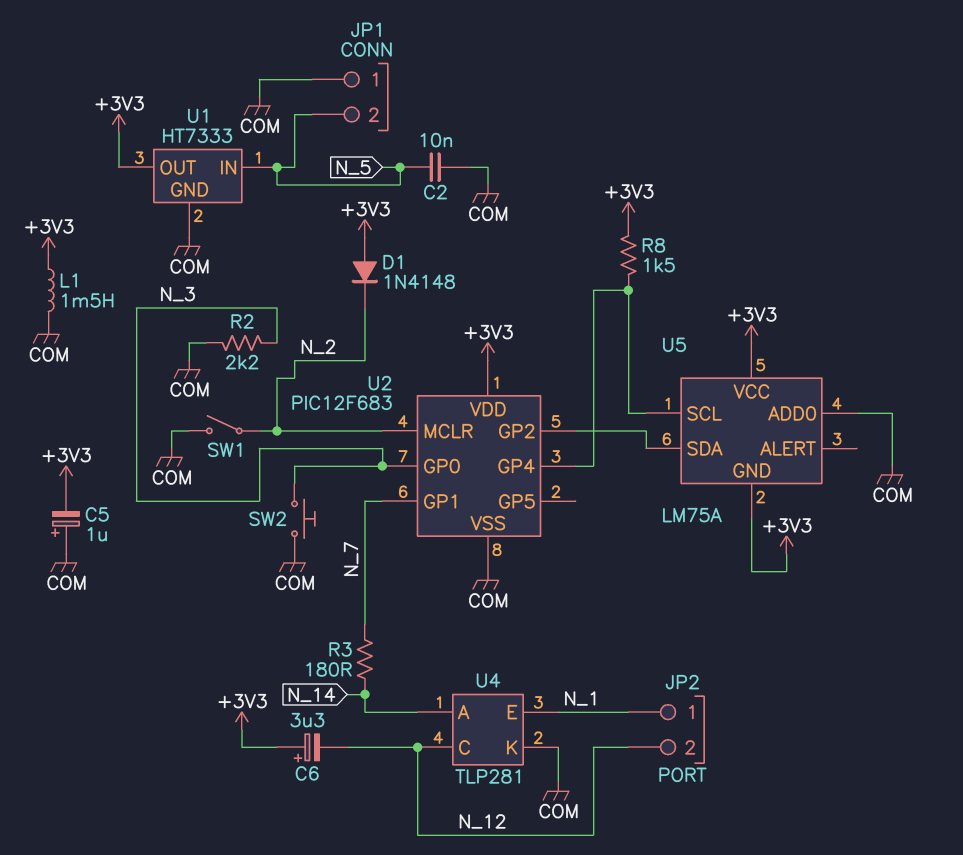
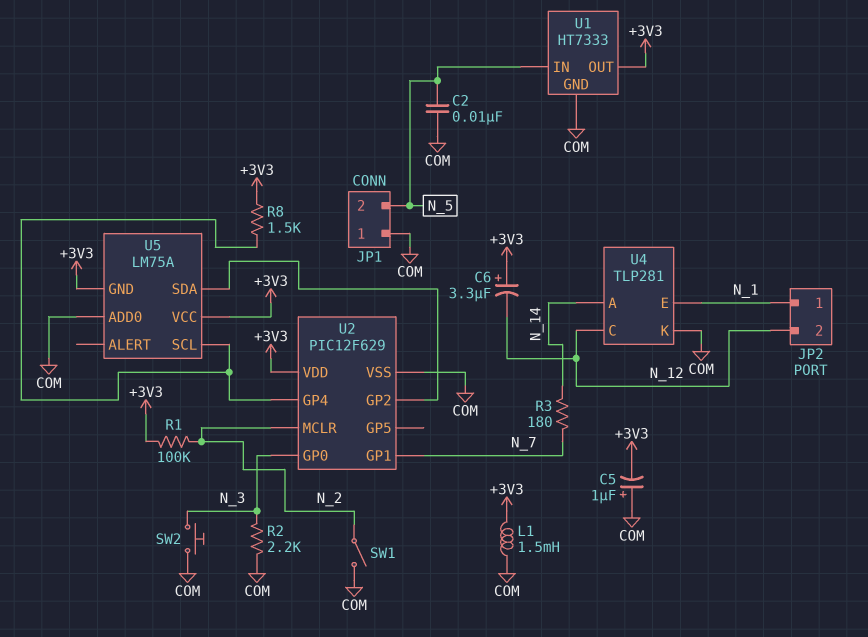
D1: diode 1N4148 (A +3V3, K N_2) -> none
R1: none -> 100k (+3V3, N_2)
U2: PIC12F683 -> PIC12F629

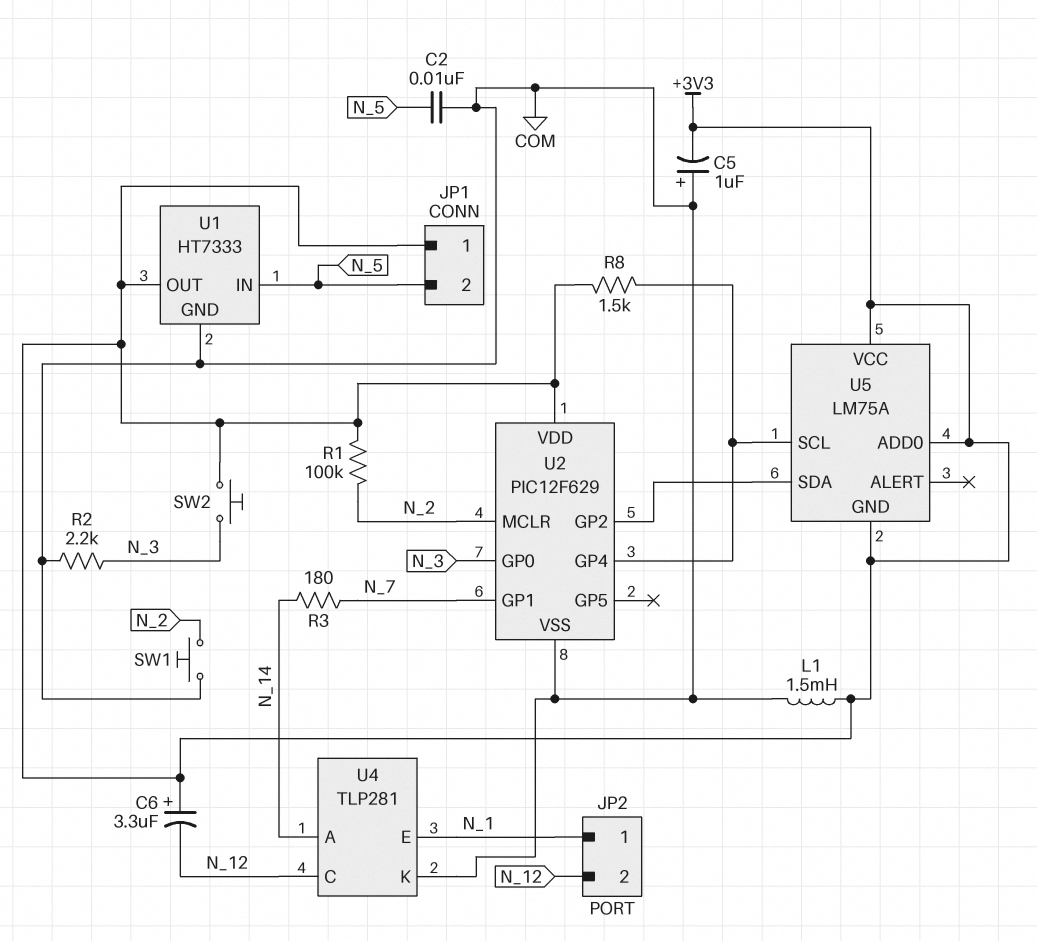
JP1 pin 1: COM -> +3V3
SW1: switch (COM, N_2) -> button (COM, N_2)
SW2: button (COM, N_3) -> button (+3V3, N_3)
U5 pin ADD0: COM -> +3V3

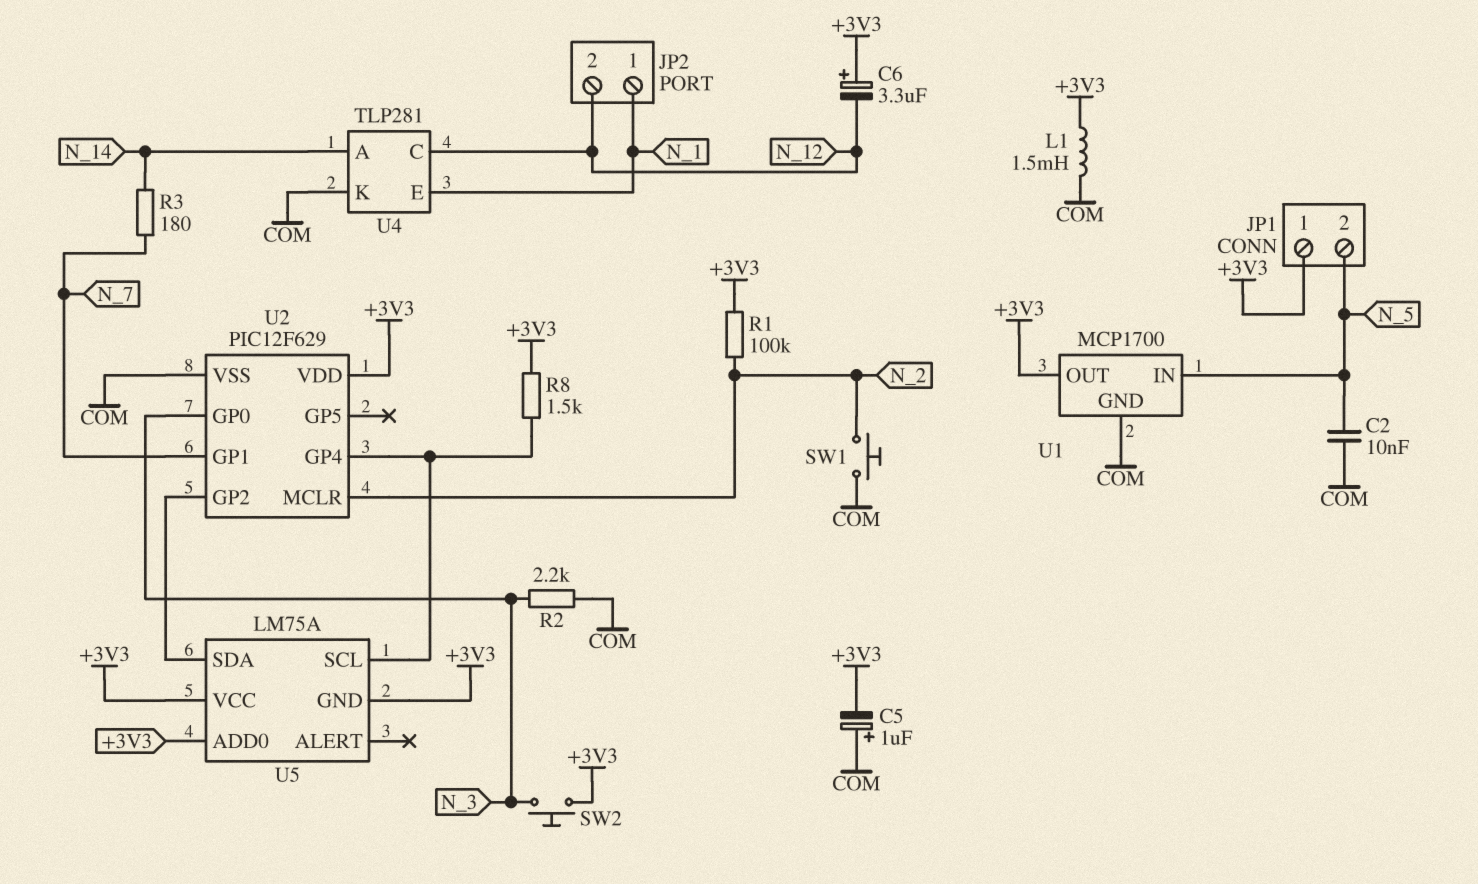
U1: HT7333 -> MCP1700

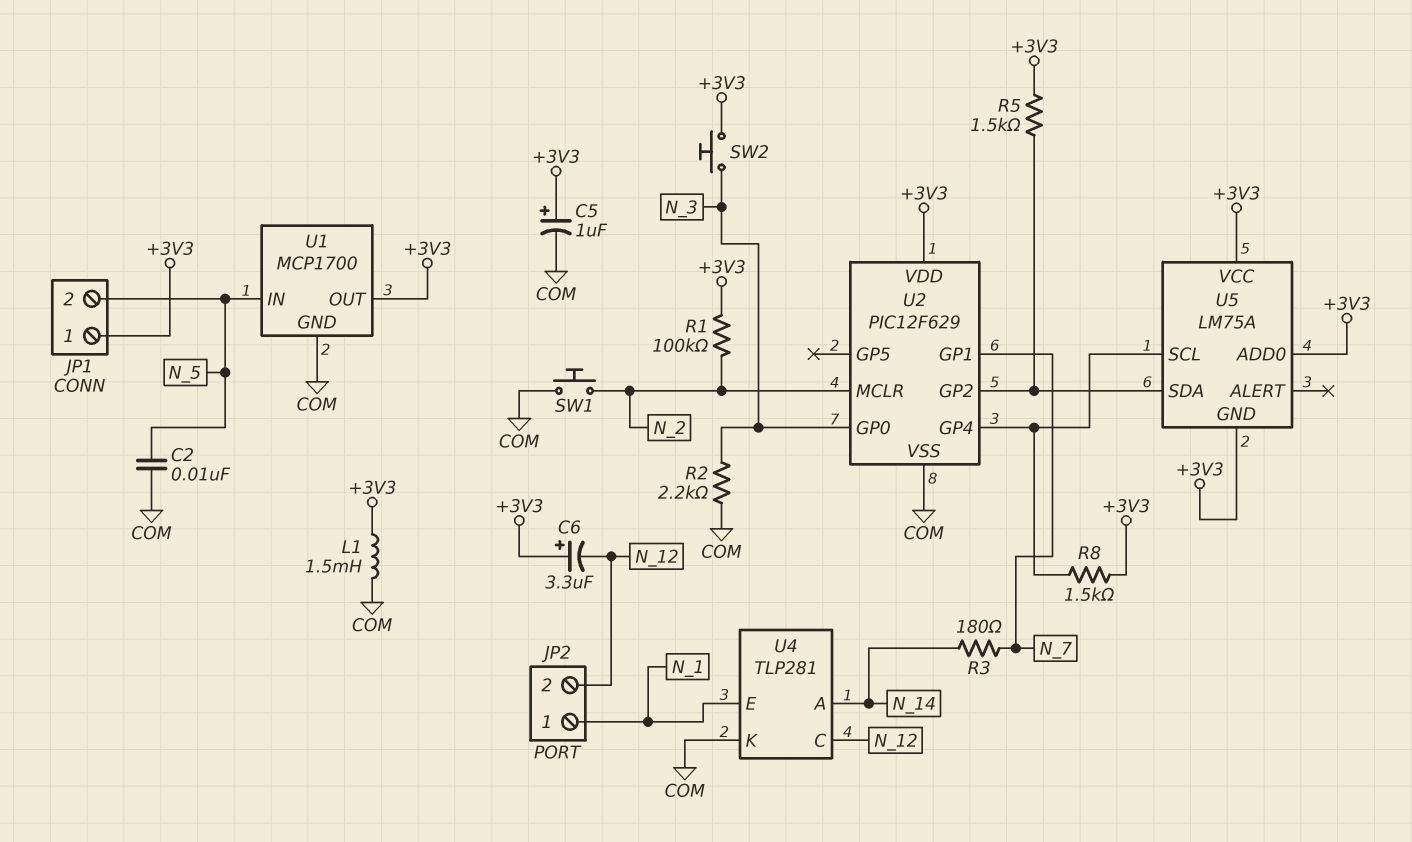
C5: 1uF (plus COM, minus +3V3) -> 1uF (plus +3V3, minus COM)
R5: none -> 1.5k (+3V3, U2/GP2)

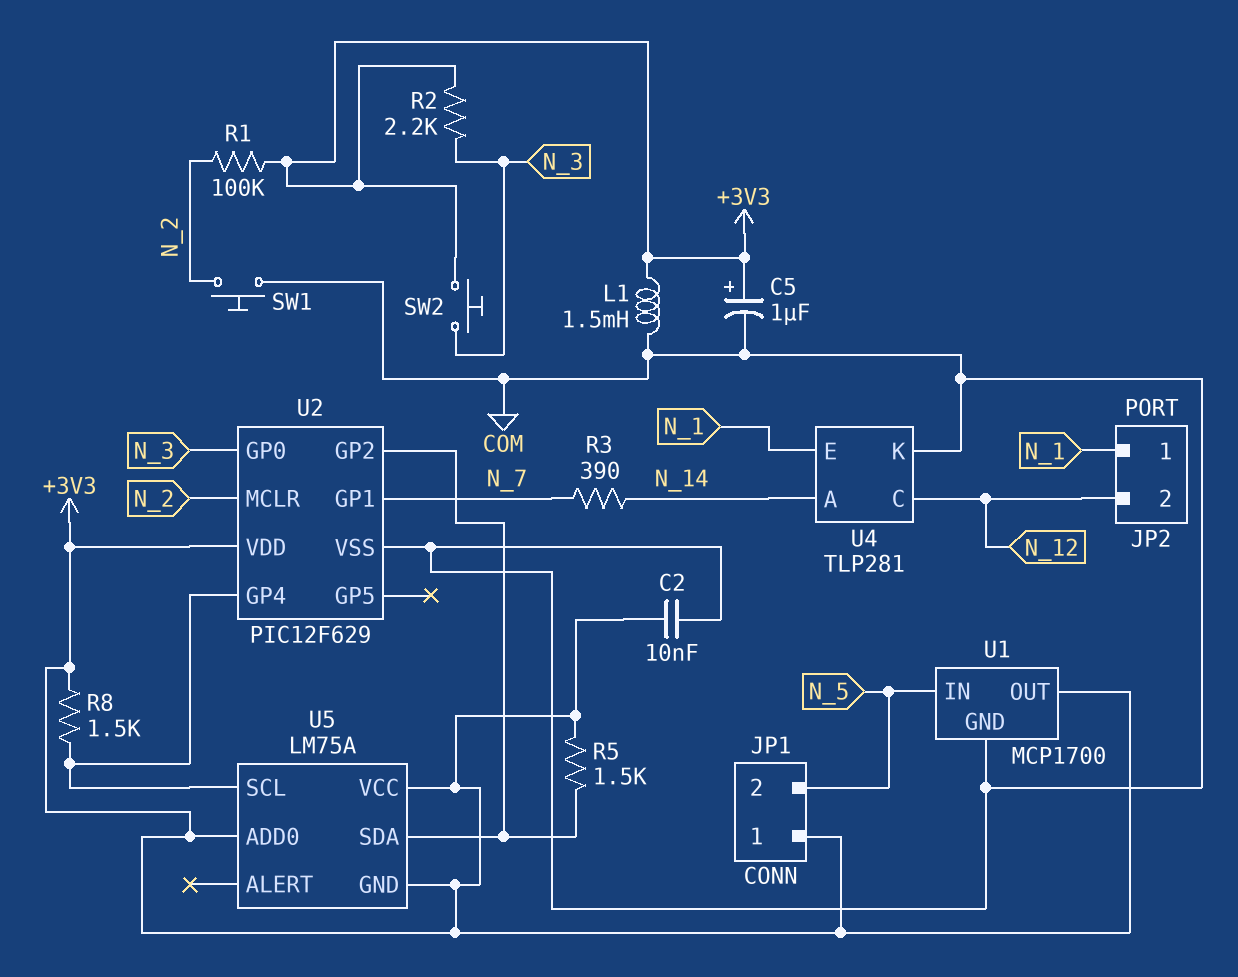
C2: 10nF (COM, N_5) -> 10nF (+3V3, COM)
C6: 3.3uF (plus +3V3, minus N_12) -> none
R2: 2.2k (COM, N_3) -> 2.2k (+3V3, N_3)
R3: 180 (N_7, N_14) -> 390 (N_7, N_14)

